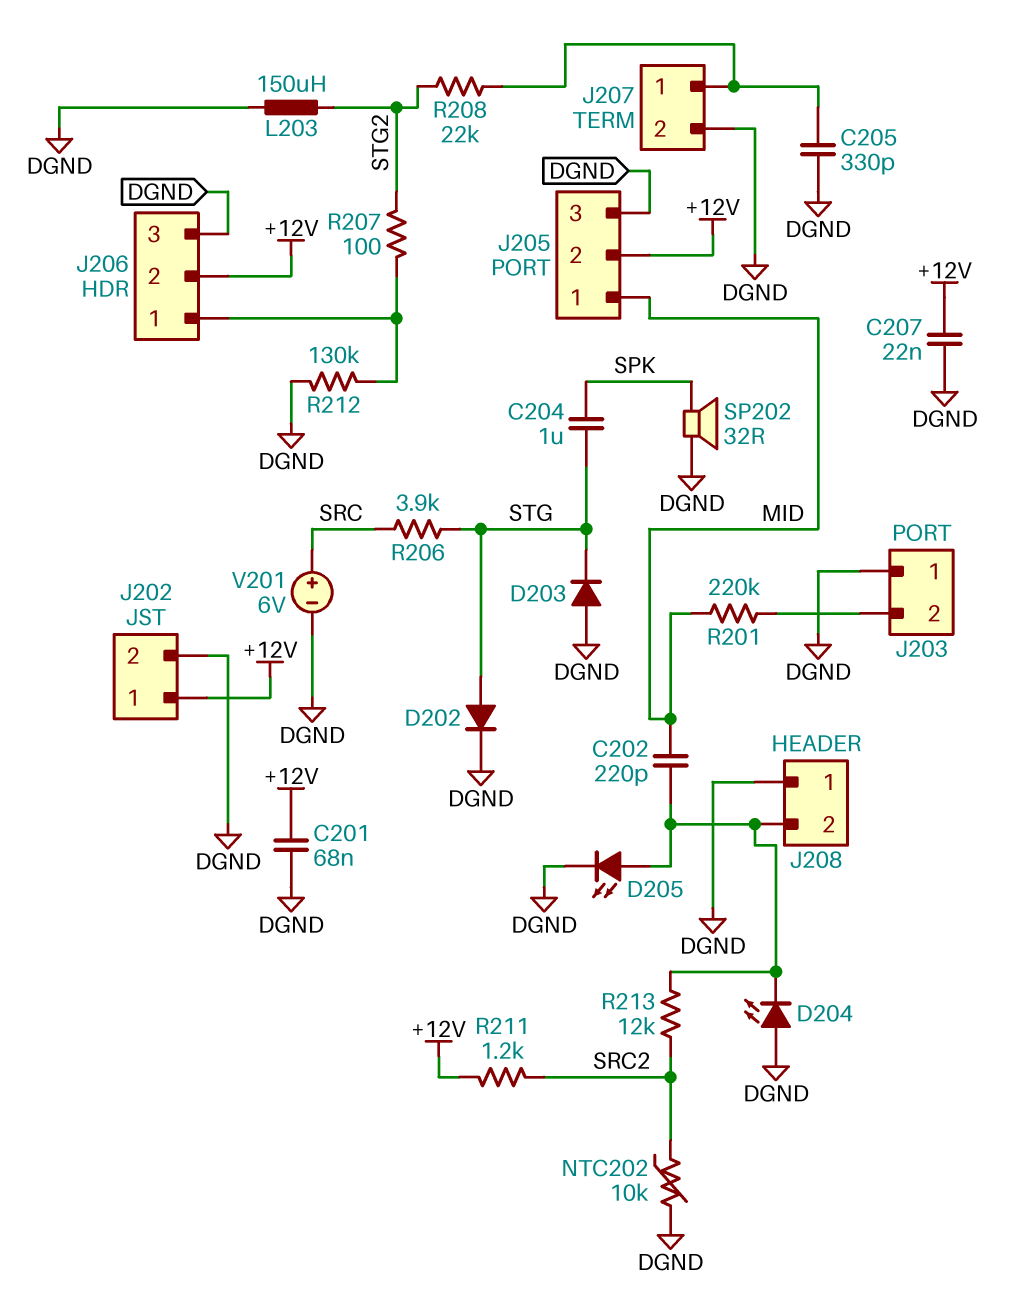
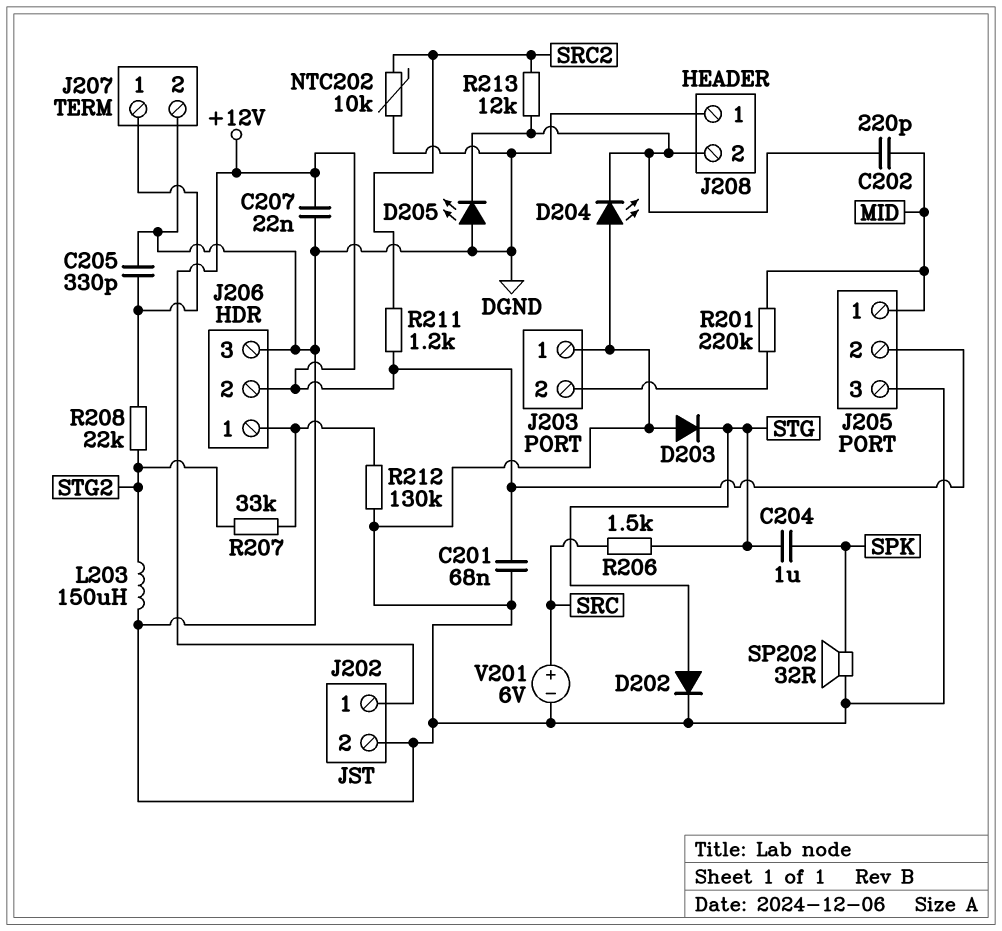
D205: LED (A J208/2, K DGND) -> LED (A DGND, K J208/2)
R206: 3.9k (SRC, STG) -> 1.5k (SRC, STG)
R207: 100 (J206/1, STG2) -> 33k (J206/1, STG2)

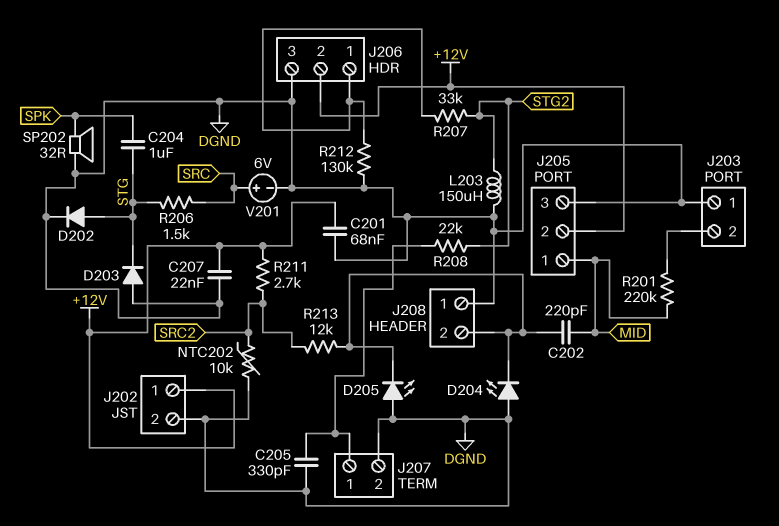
R211: 1.2k (+12V, SRC2) -> 2.7k (+12V, SRC2)

